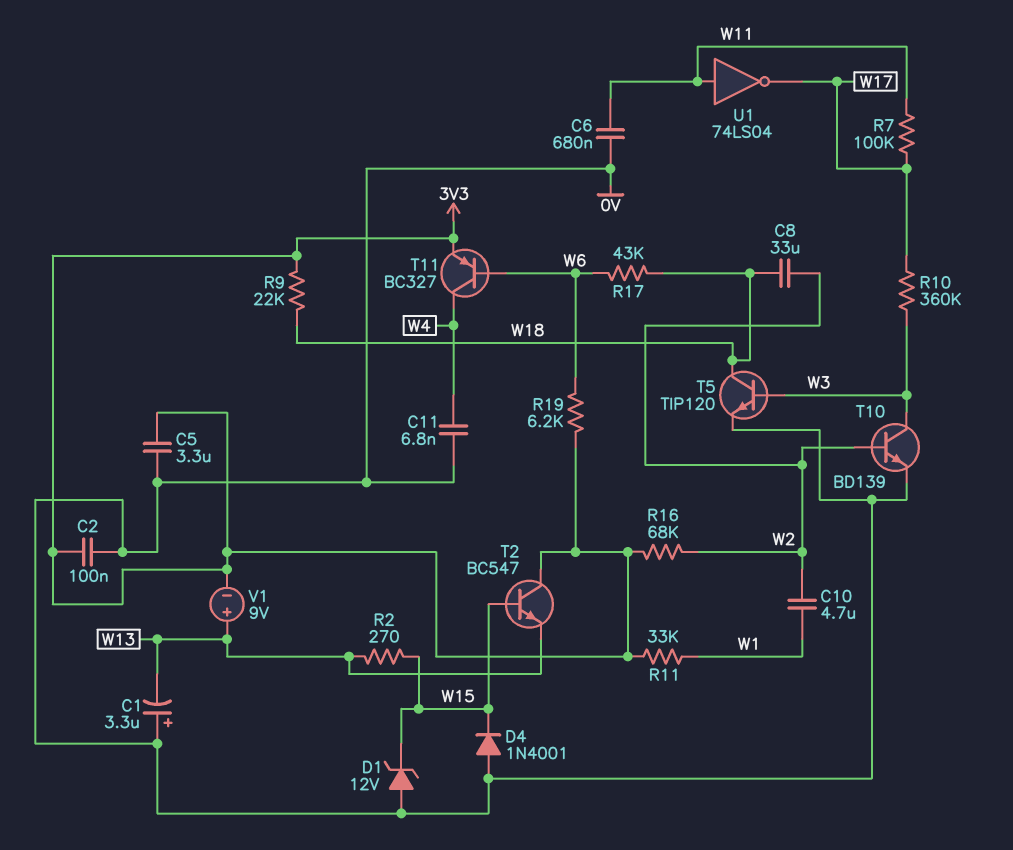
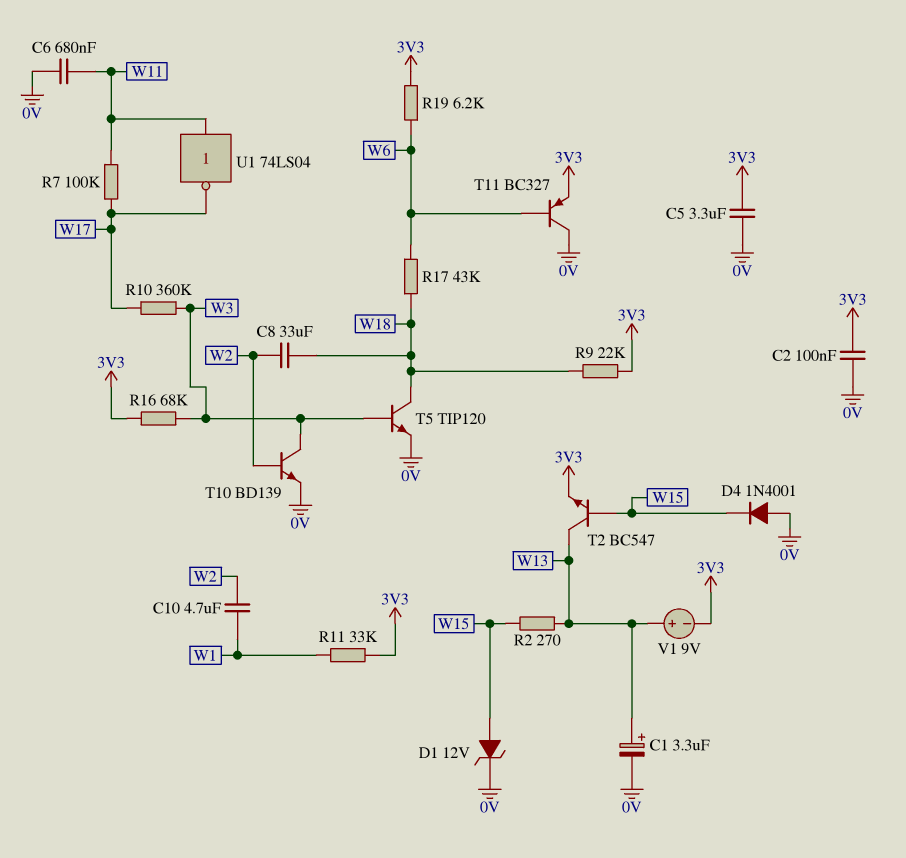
C1: 3.3uF (plus 0V, minus W13) -> 3.3uF (plus W13, minus 0V)
C11: 6.8nF (0V, W4) -> none
D1: zener 12V (A 0V, K W15) -> zener 12V (A W15, K 0V)
R16: 68k (3V3, W2) -> 68k (3V3, W3)
T2: NPN BC547 (B W15, C 3V3, E W13) -> NPN BC547 (B W15, C W13, E 3V3)
T11: PNP BC327 (B W6, C W4, E 3V3) -> PNP BC327 (B W6, C 0V, E 3V3)

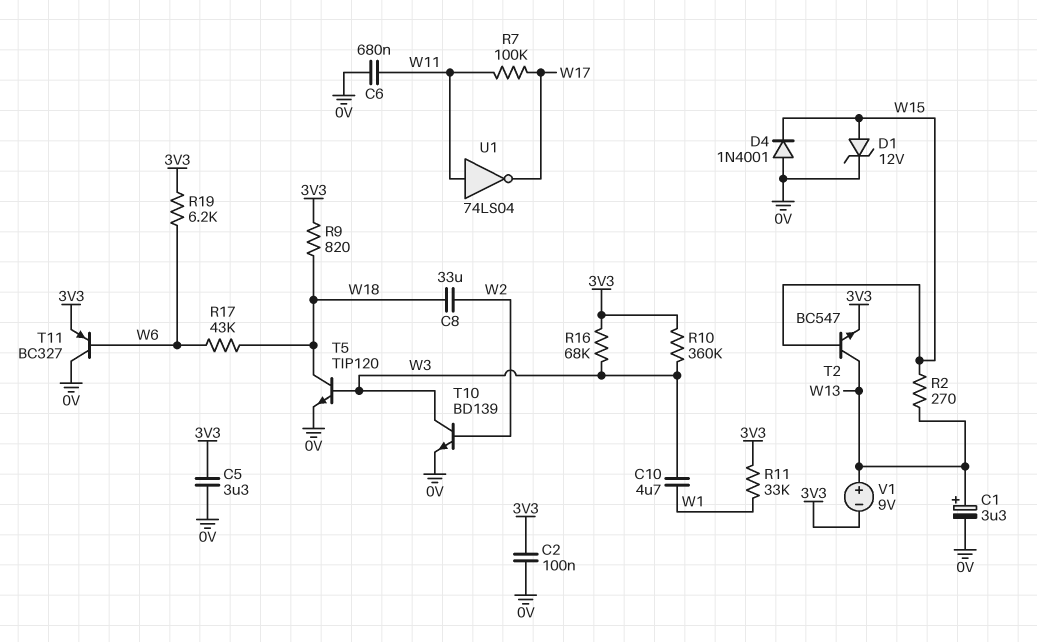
C10: 4.7uF (W1, W2) -> 4.7uF (W1, W3)
R9: 22k (3V3, W18) -> 820 (3V3, W18)
R10: 360k (W3, W17) -> 360k (3V3, W3)

